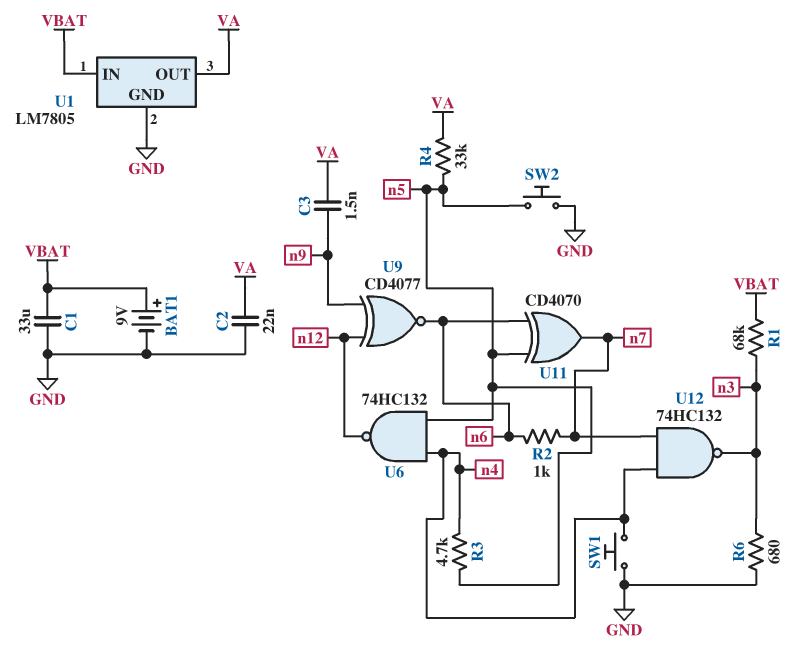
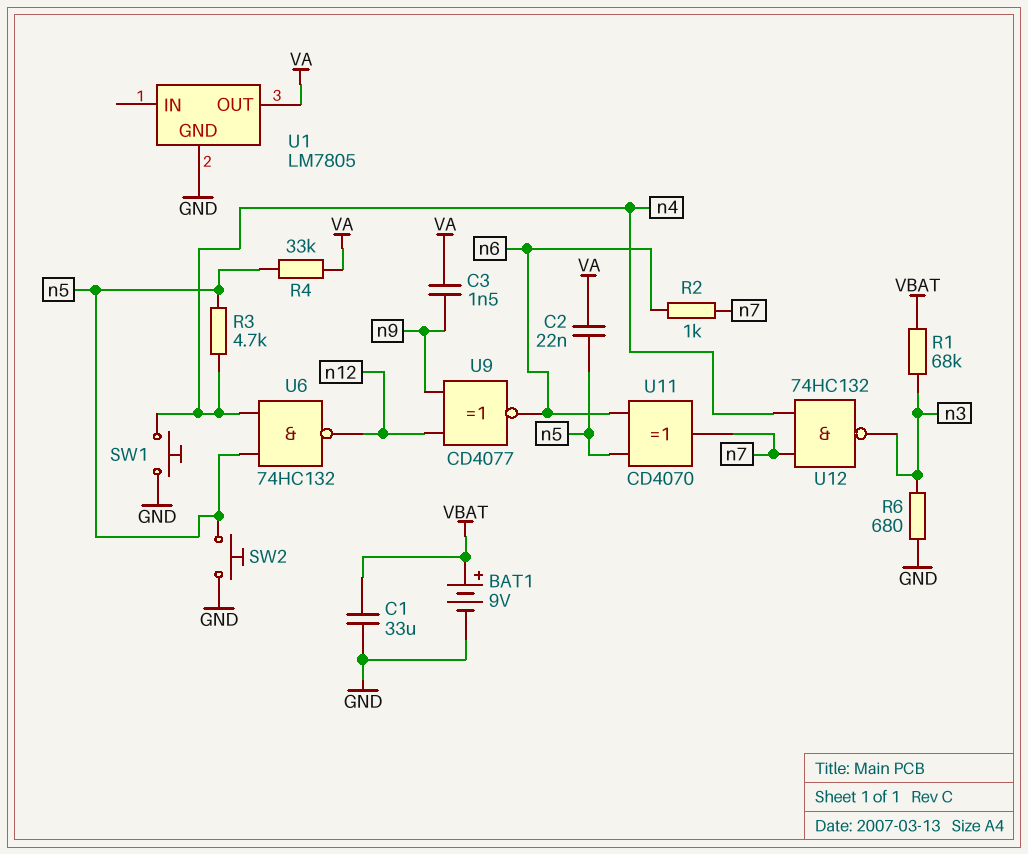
C2: 22nF (GND, VA) -> 22nF (VA, n5)
U1 pin IN: VBAT -> none

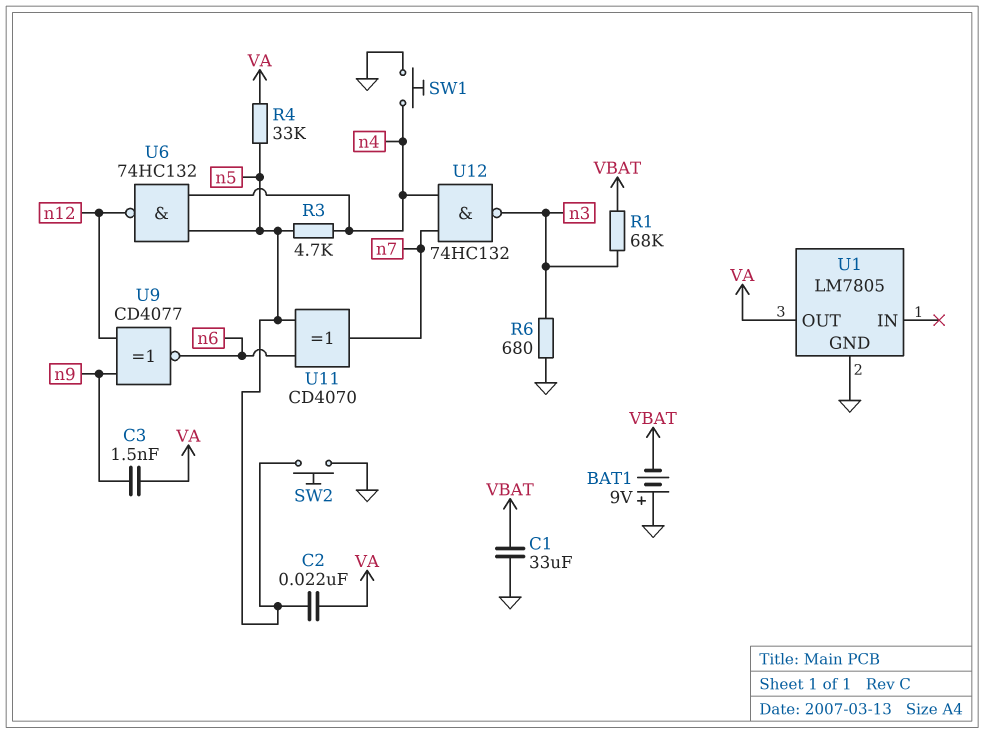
BAT1: 9V (plus VBAT, minus GND) -> 9V (plus GND, minus VBAT)
R2: 1k (n6, n7) -> none

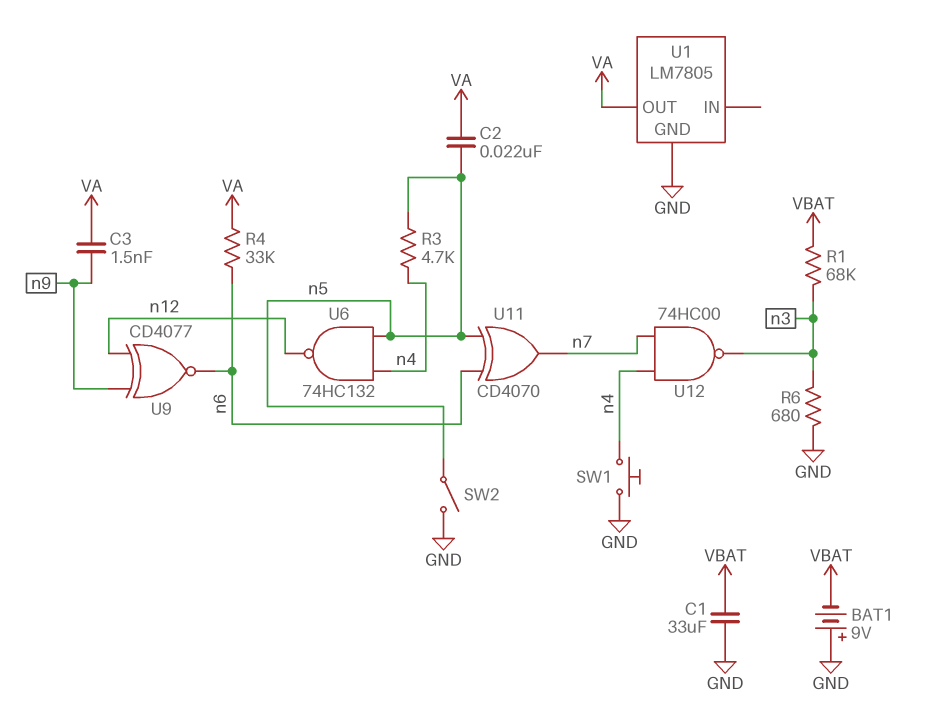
R4: 33k (VA, n5) -> 33k (VA, n6)
SW2: button (GND, n5) -> switch (GND, n5)
U12: NAND 74HC132 (in n4, in n7, out n3) -> NAND 74HC00 (in n4, in n7, out n3)

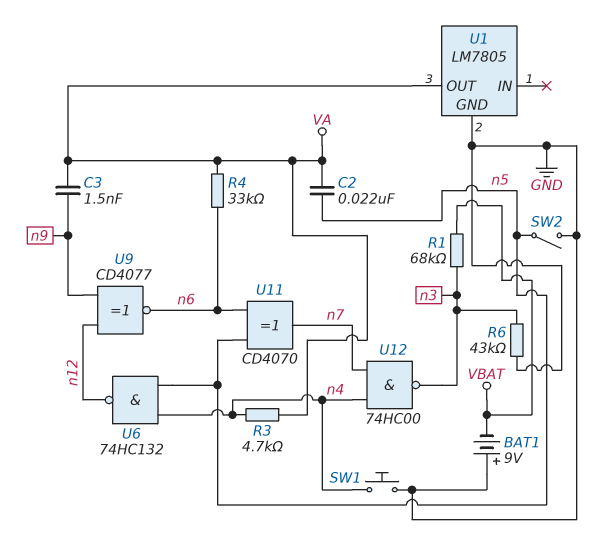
C1: 33uF (GND, VBAT) -> none
R3: 4.7k (n4, n5) -> 4.7k (VA, n4)
R6: 680 (GND, n3) -> 43k (GND, n3)

